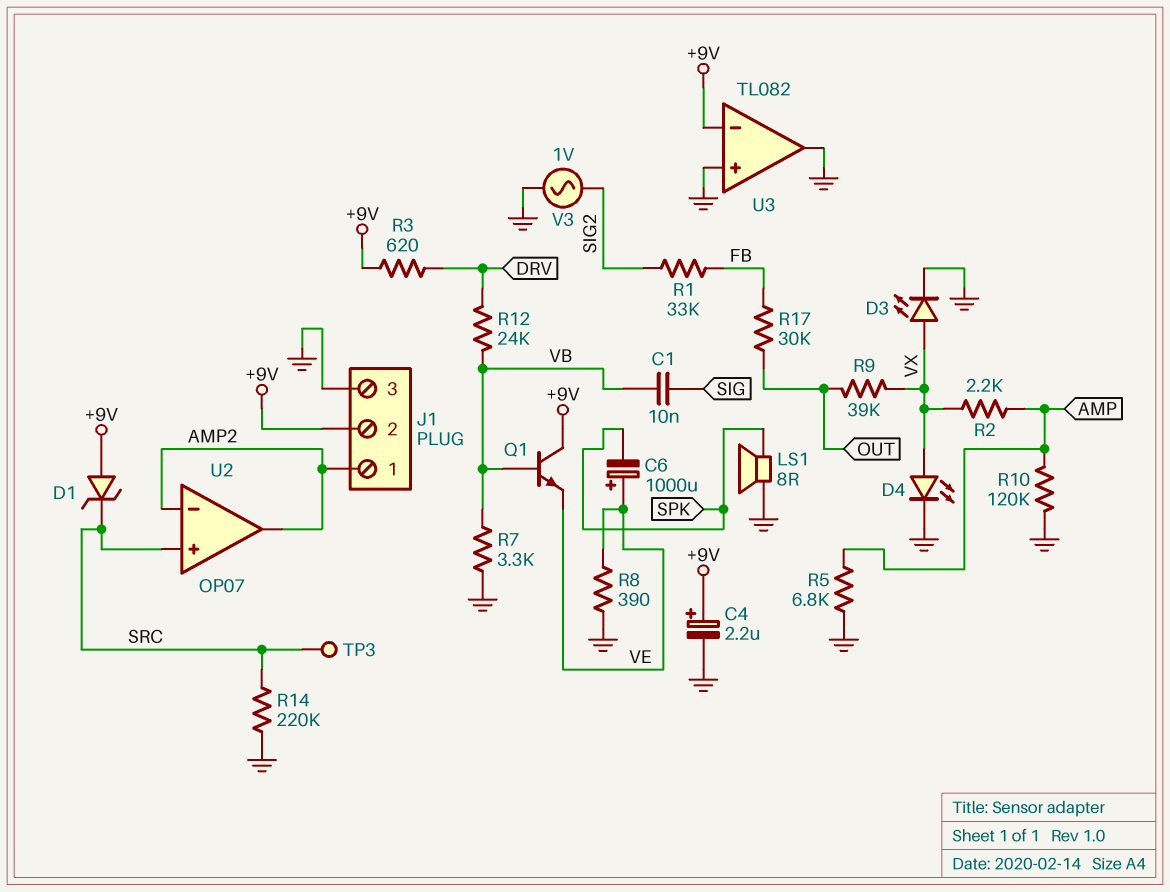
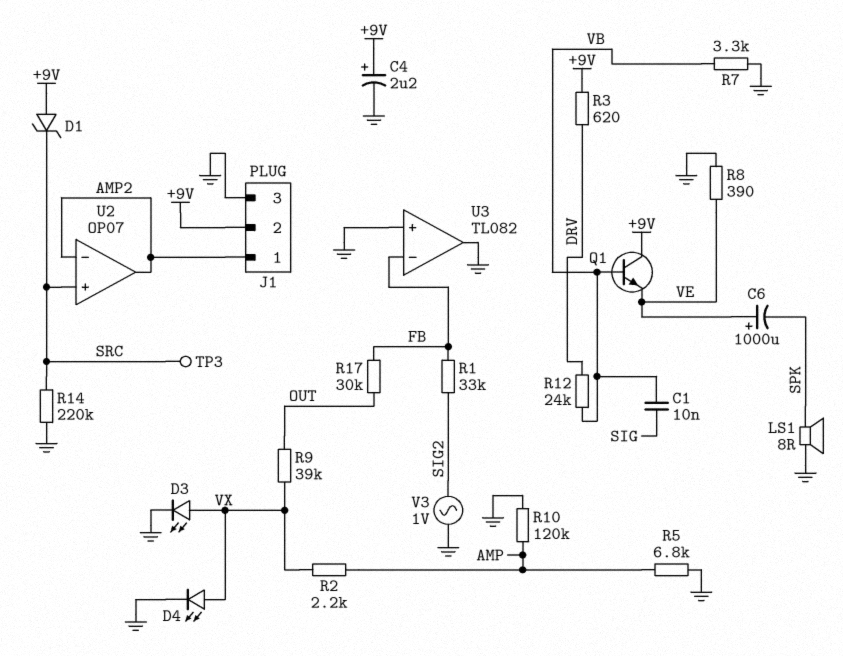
U3 pin in-: +9V -> FB

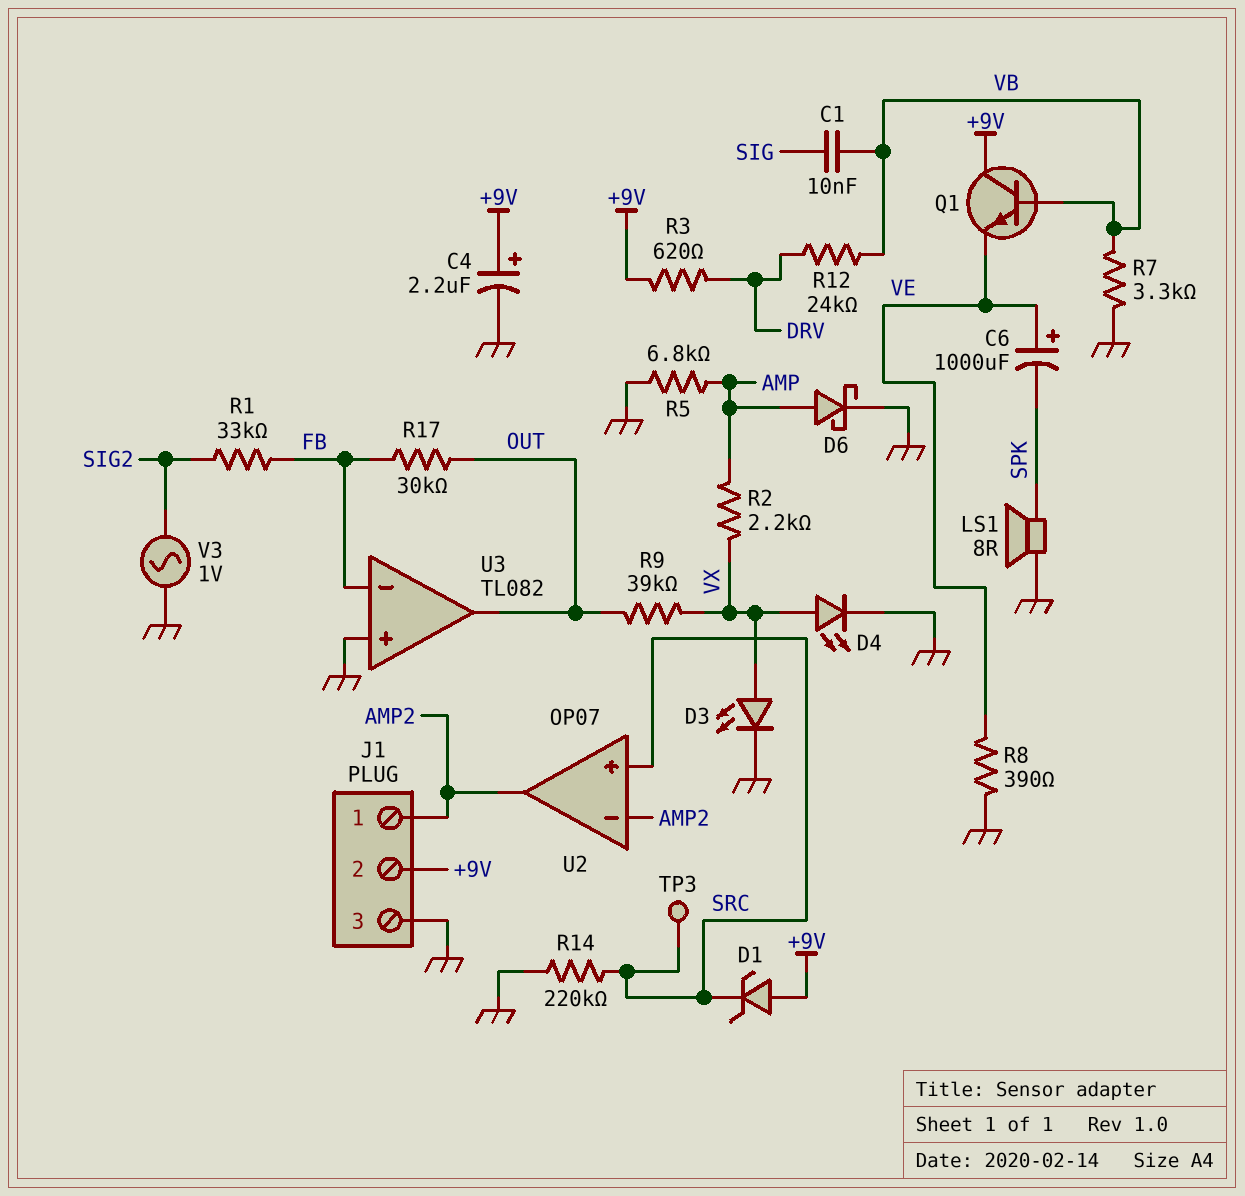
D6: none -> schottky (A AMP, K GND)
R10: 120k (AMP, GND) -> none
U3 pin out: GND -> OUT

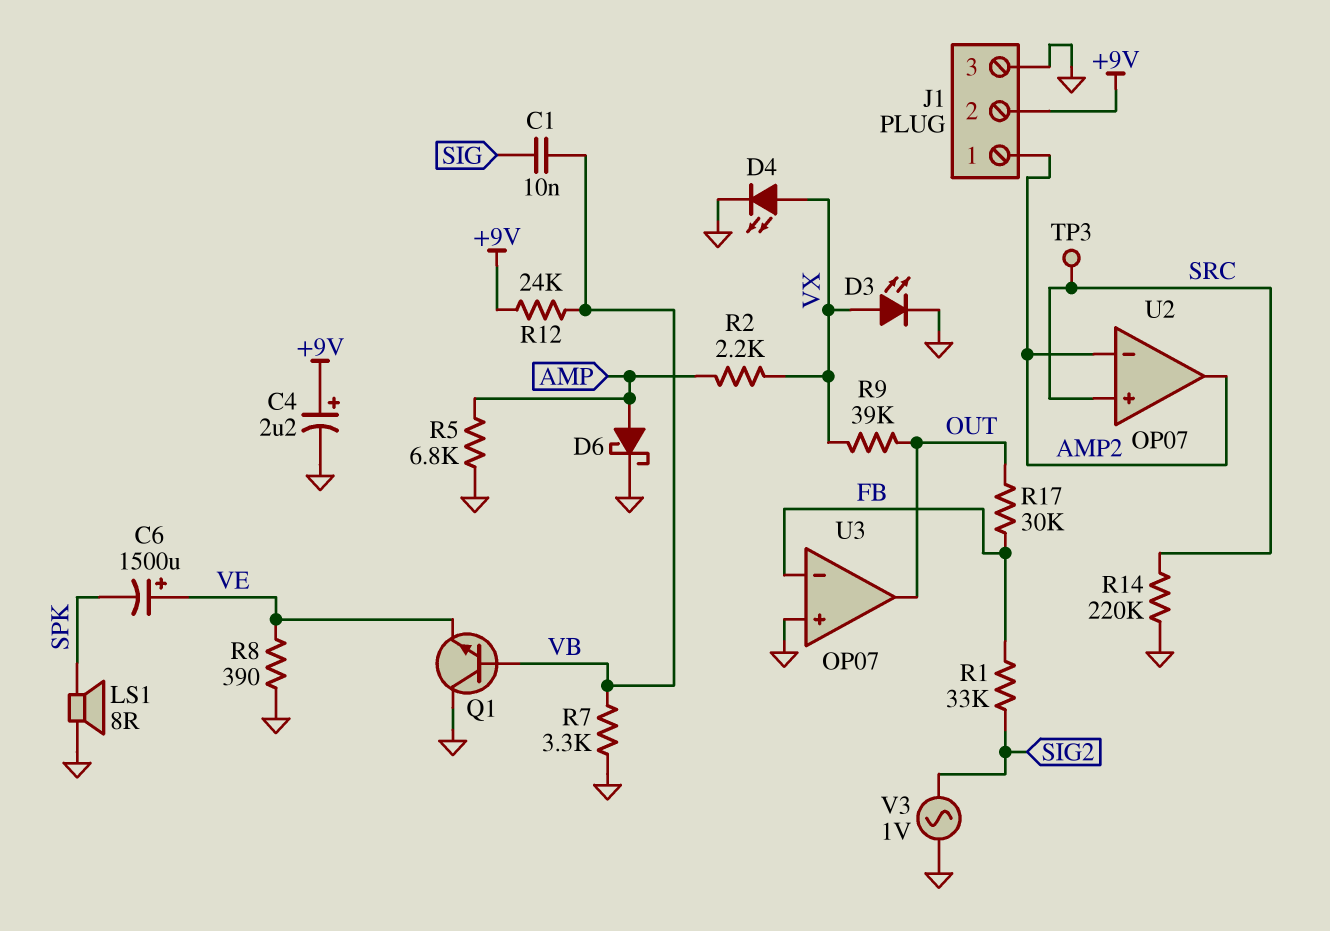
C6: 1000uF (plus VE, minus SPK) -> 1500uF (plus VE, minus SPK)
D1: zener (A +9V, K SRC) -> none
Q1: NPN (B VB, C +9V, E VE) -> NPN (B VB, C GND, E VE)
R3: 620 (+9V, DRV) -> none
R12: 24k (DRV, VB) -> 24k (+9V, VB)
U3: TL082 -> OP07

